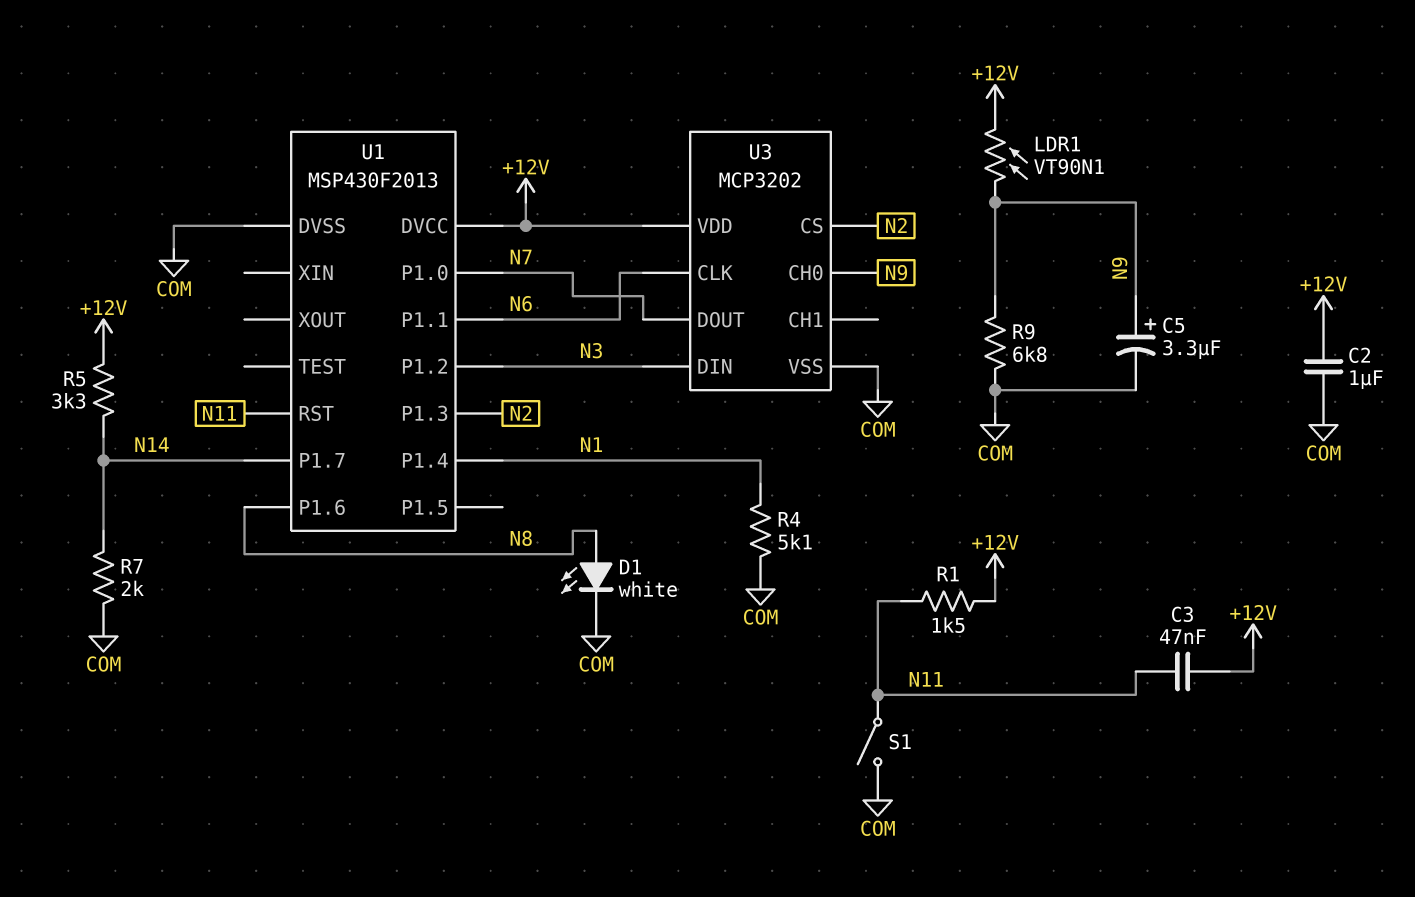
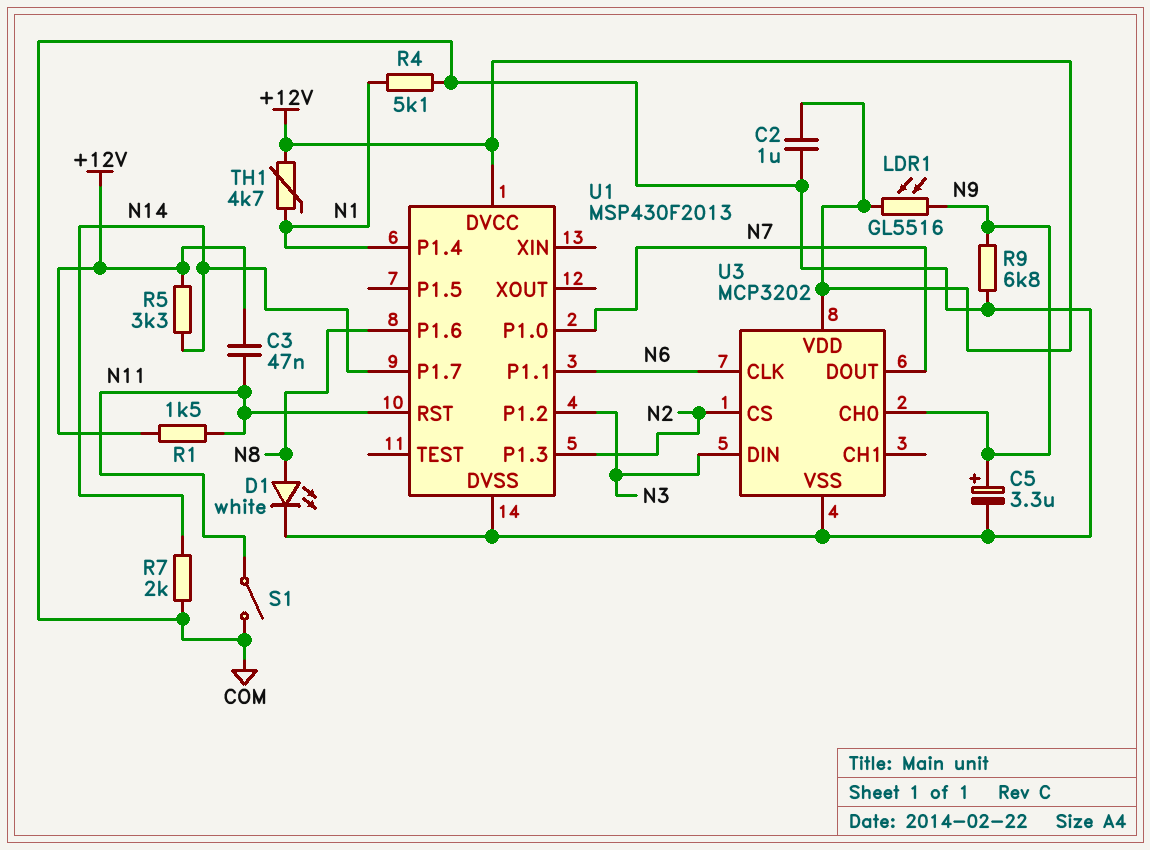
LDR1: VT90N1 (+12V, N9) -> GL5516 (+12V, N9)
TH1: none -> 4.7k (+12V, N1)

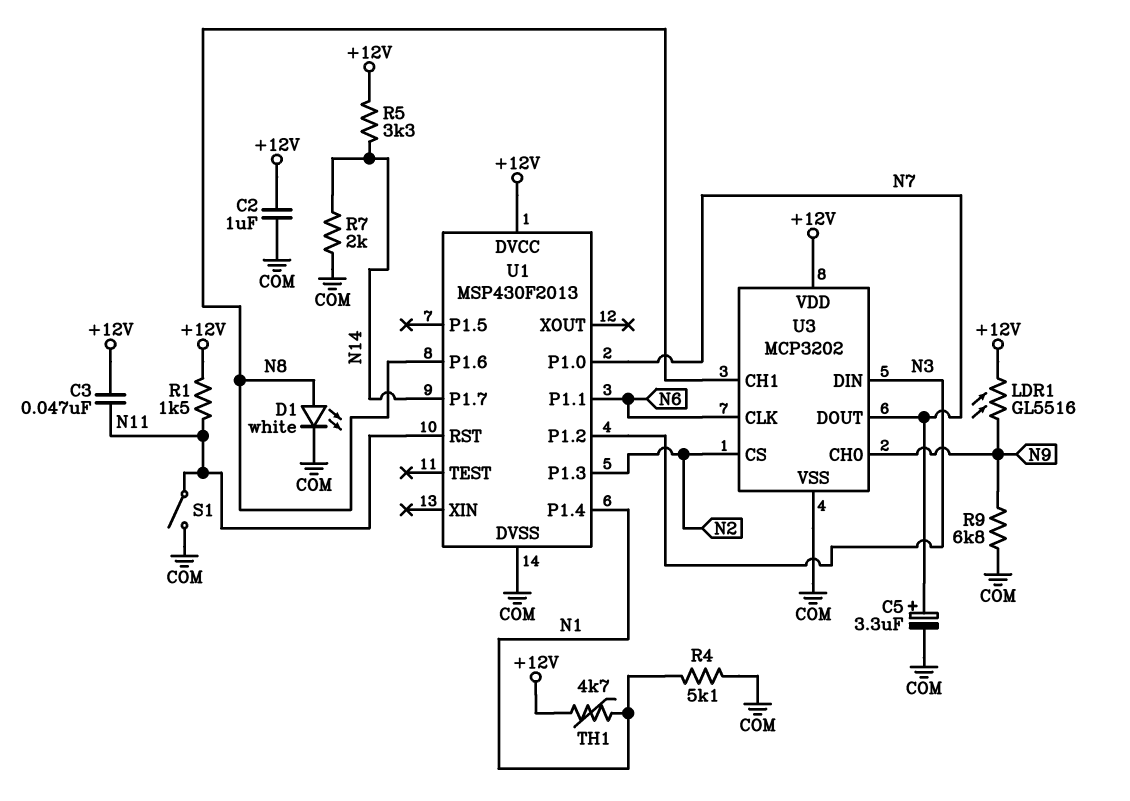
C5: 3.3uF (plus N9, minus COM) -> 3.3uF (plus N7, minus COM)
U3 pin CH1: none -> N8

